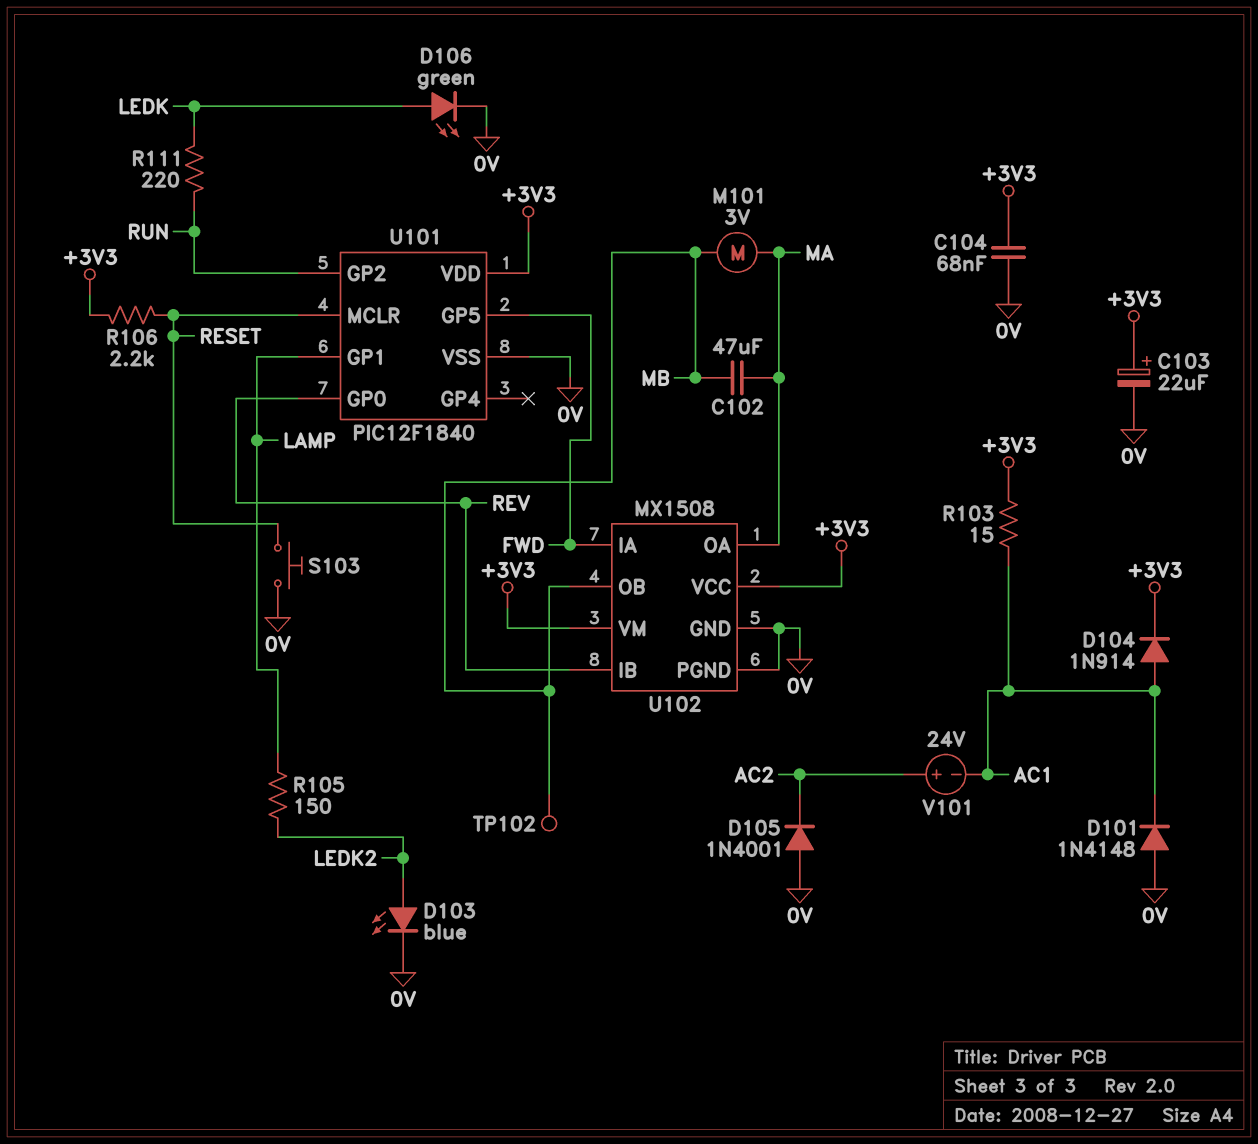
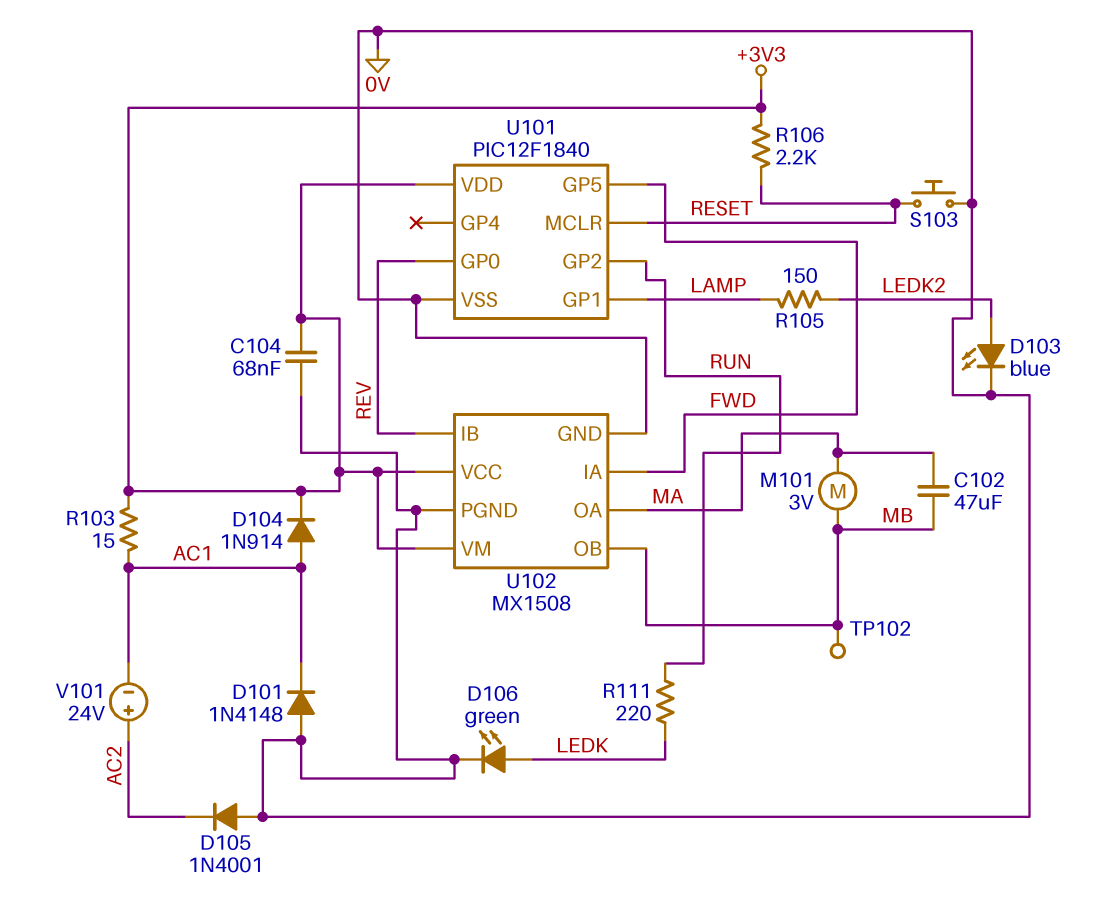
C103: 22uF (plus +3V3, minus 0V) -> none

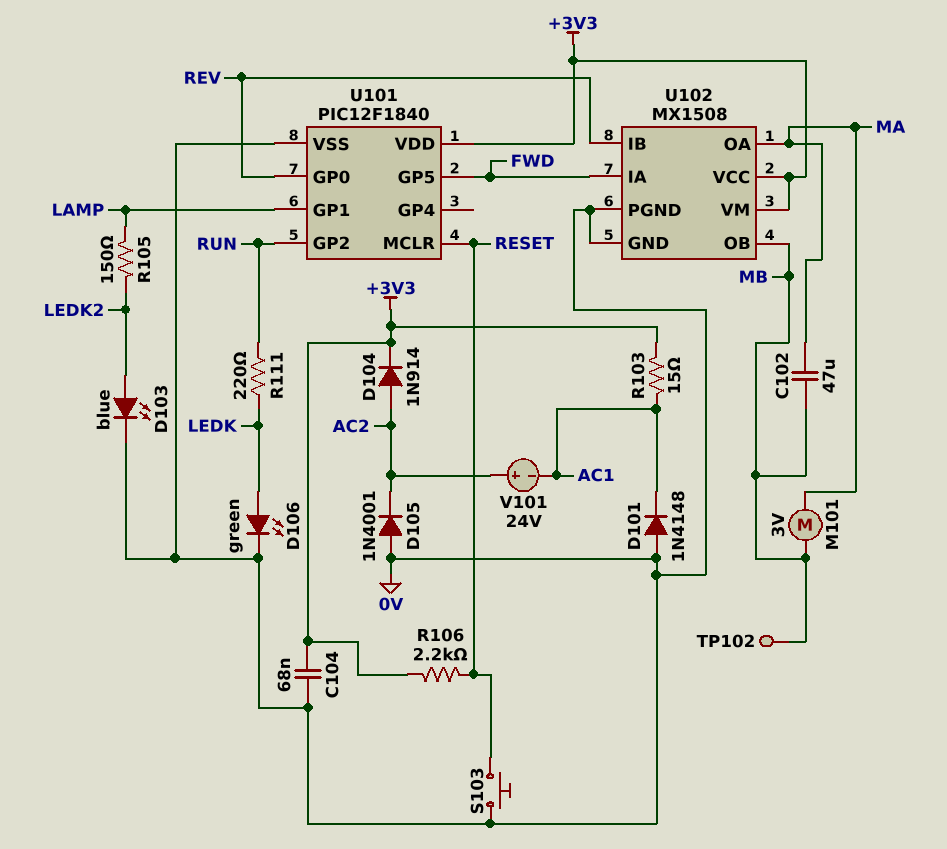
D104: diode 1N914 (A AC1, K +3V3) -> diode 1N914 (A AC2, K +3V3)

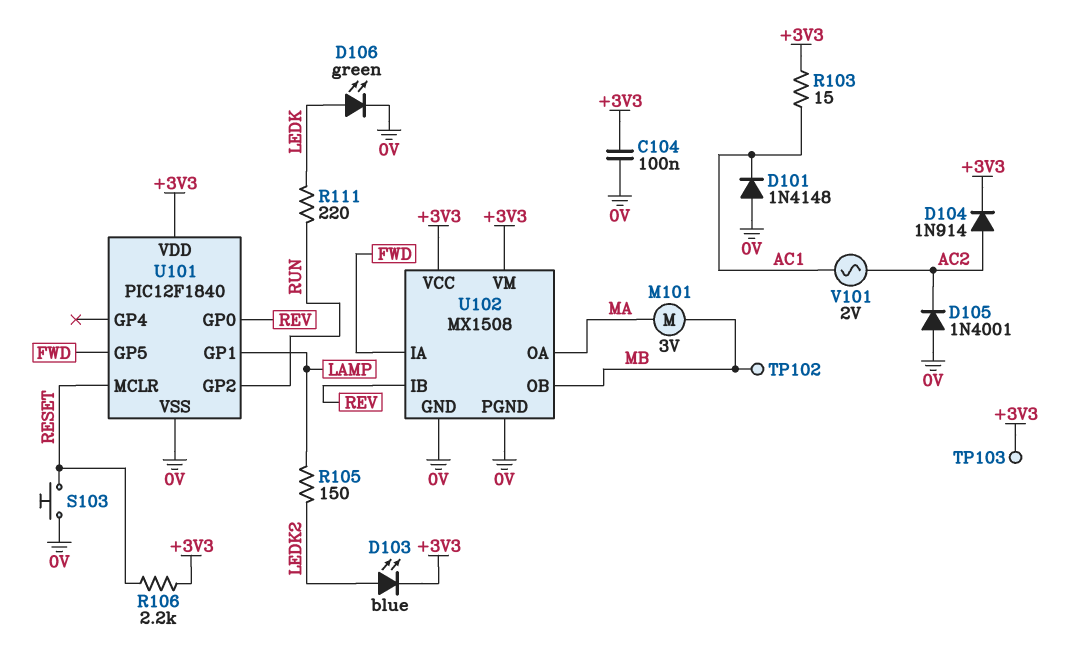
C102: 47uF (MA, MB) -> none
C104: 68nF (+3V3, 0V) -> 100nF (+3V3, 0V)
D103: LED blue (A LEDK2, K 0V) -> LED blue (A LEDK2, K +3V3)
TP103: none -> test point (+3V3)
V101: 24V (plus AC2, minus AC1) -> AC 2V (AC1, AC2)

